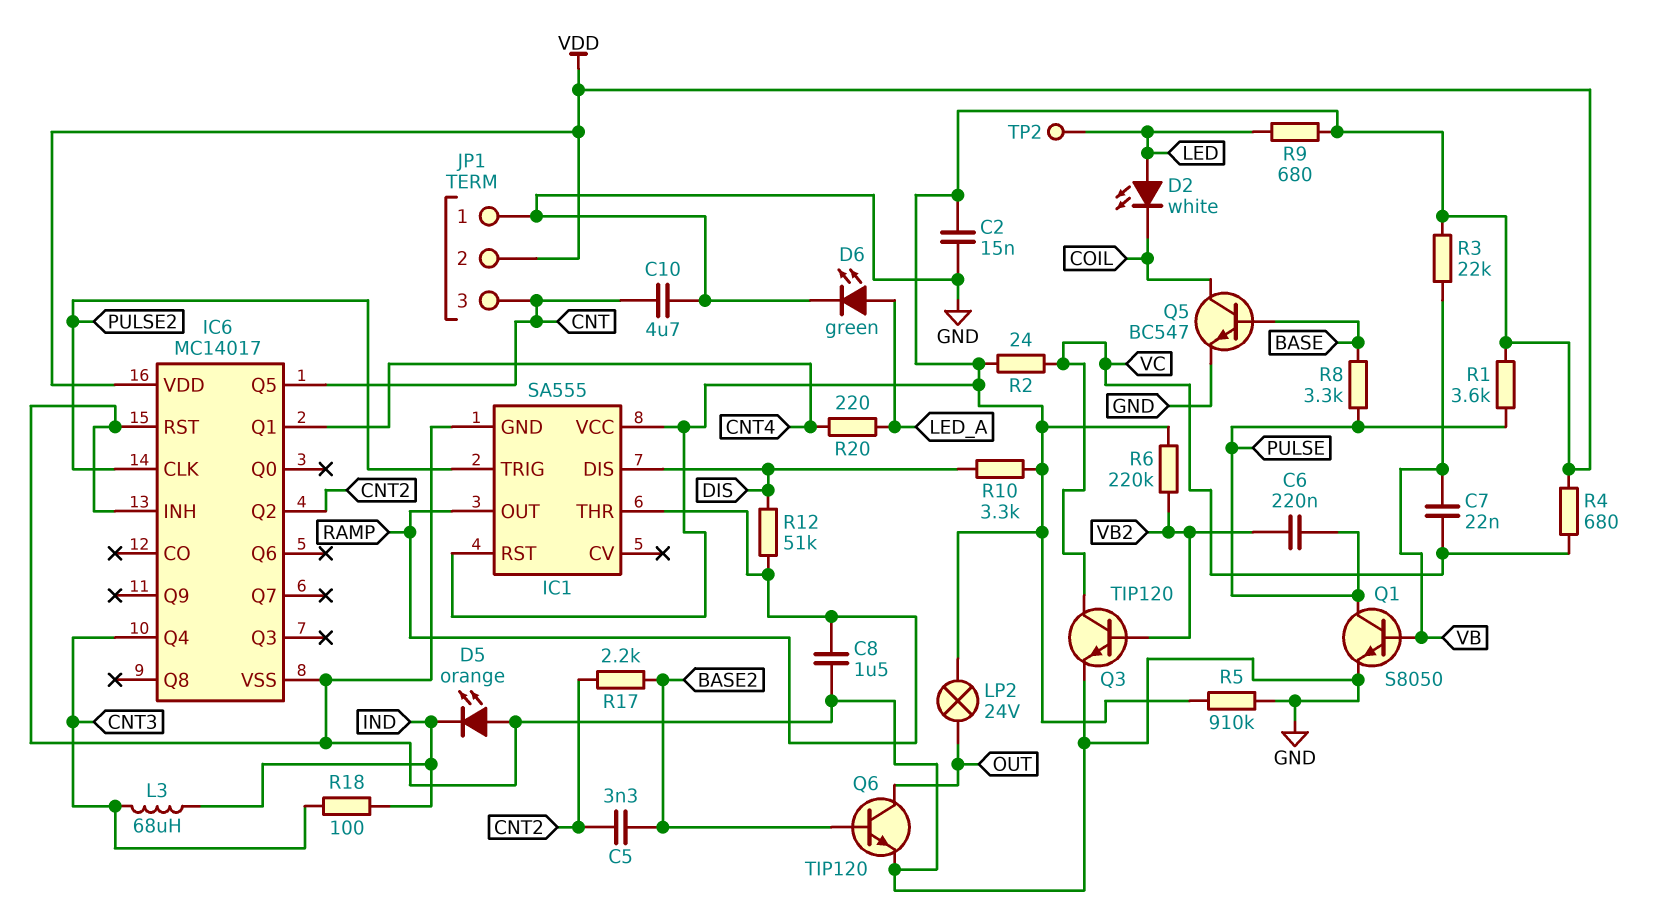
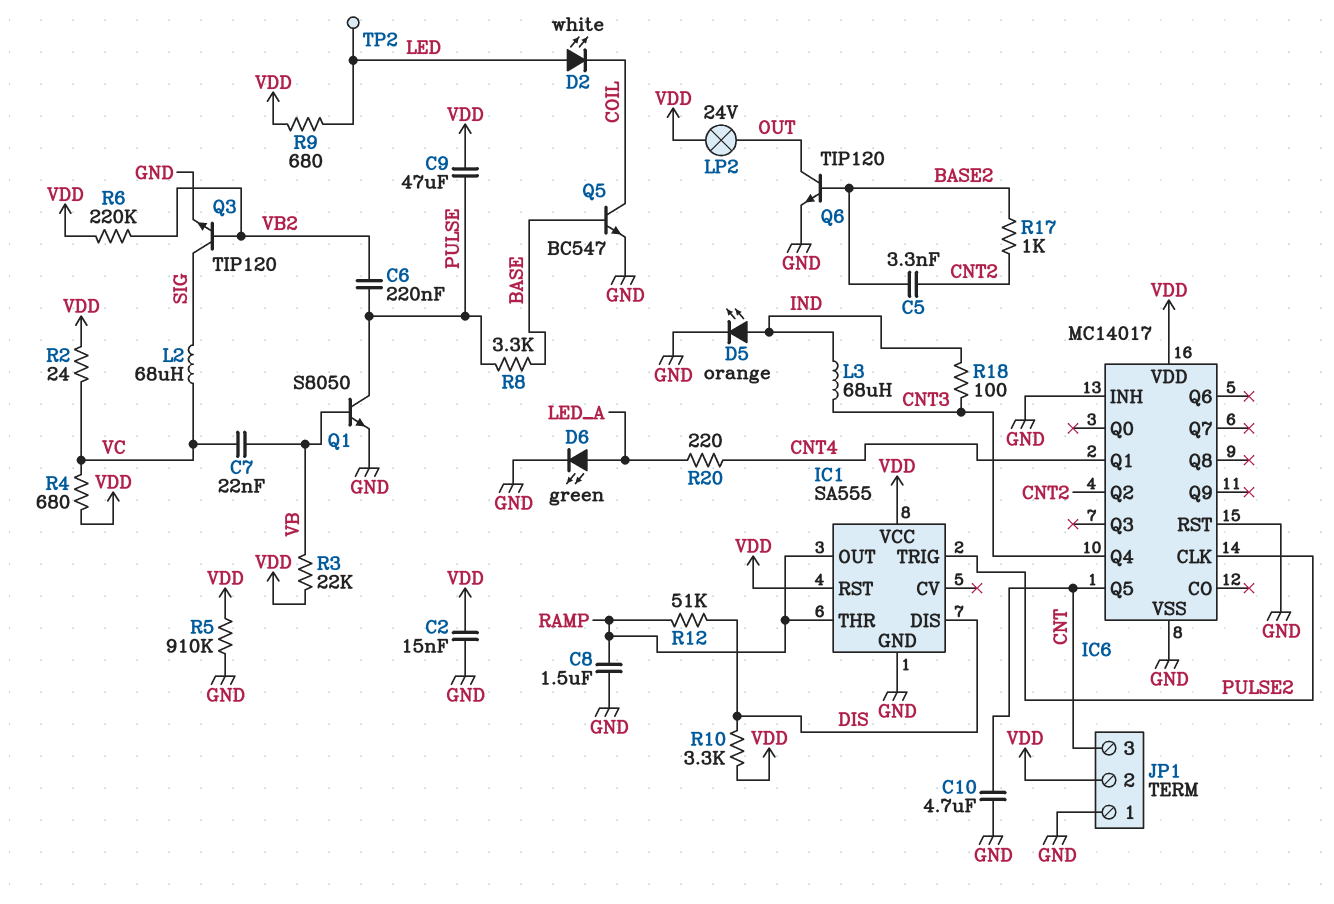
C9: none -> 47uF (PULSE, VDD)
D5: LED orange (A GND, K IND) -> LED orange (A IND, K GND)
L2: none -> 68uH (SIG, VC)
Q3: NPN TIP120 (B VB2, C VC, E GND) -> NPN TIP120 (B VB2, C SIG, E GND)
R1: 3.6k (PULSE, VDD) -> none
R17: 2.2k (BASE2, CNT2) -> 1k (BASE2, CNT2)

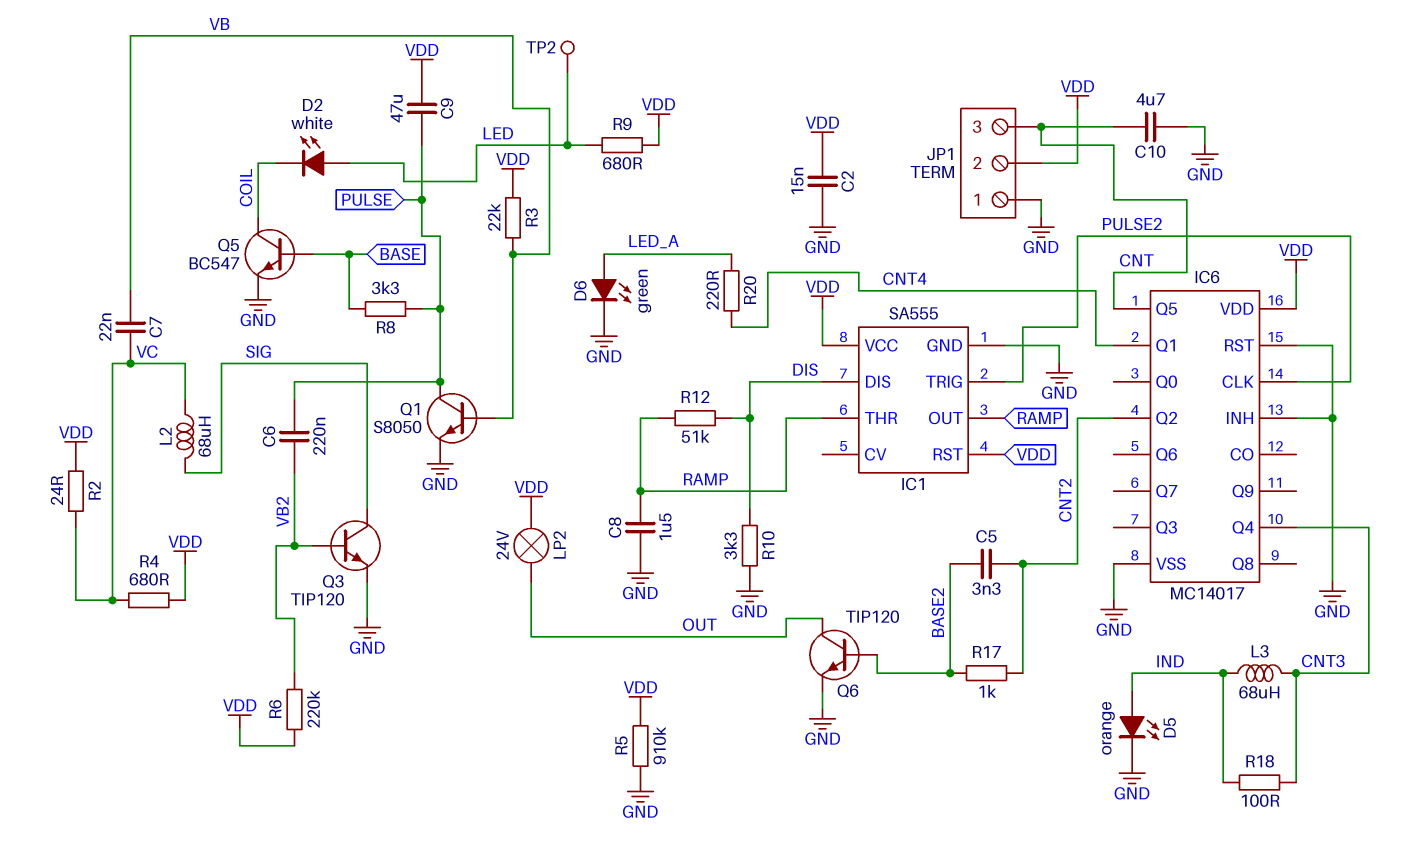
R10: 3.3k (DIS, VDD) -> 3.3k (DIS, GND)

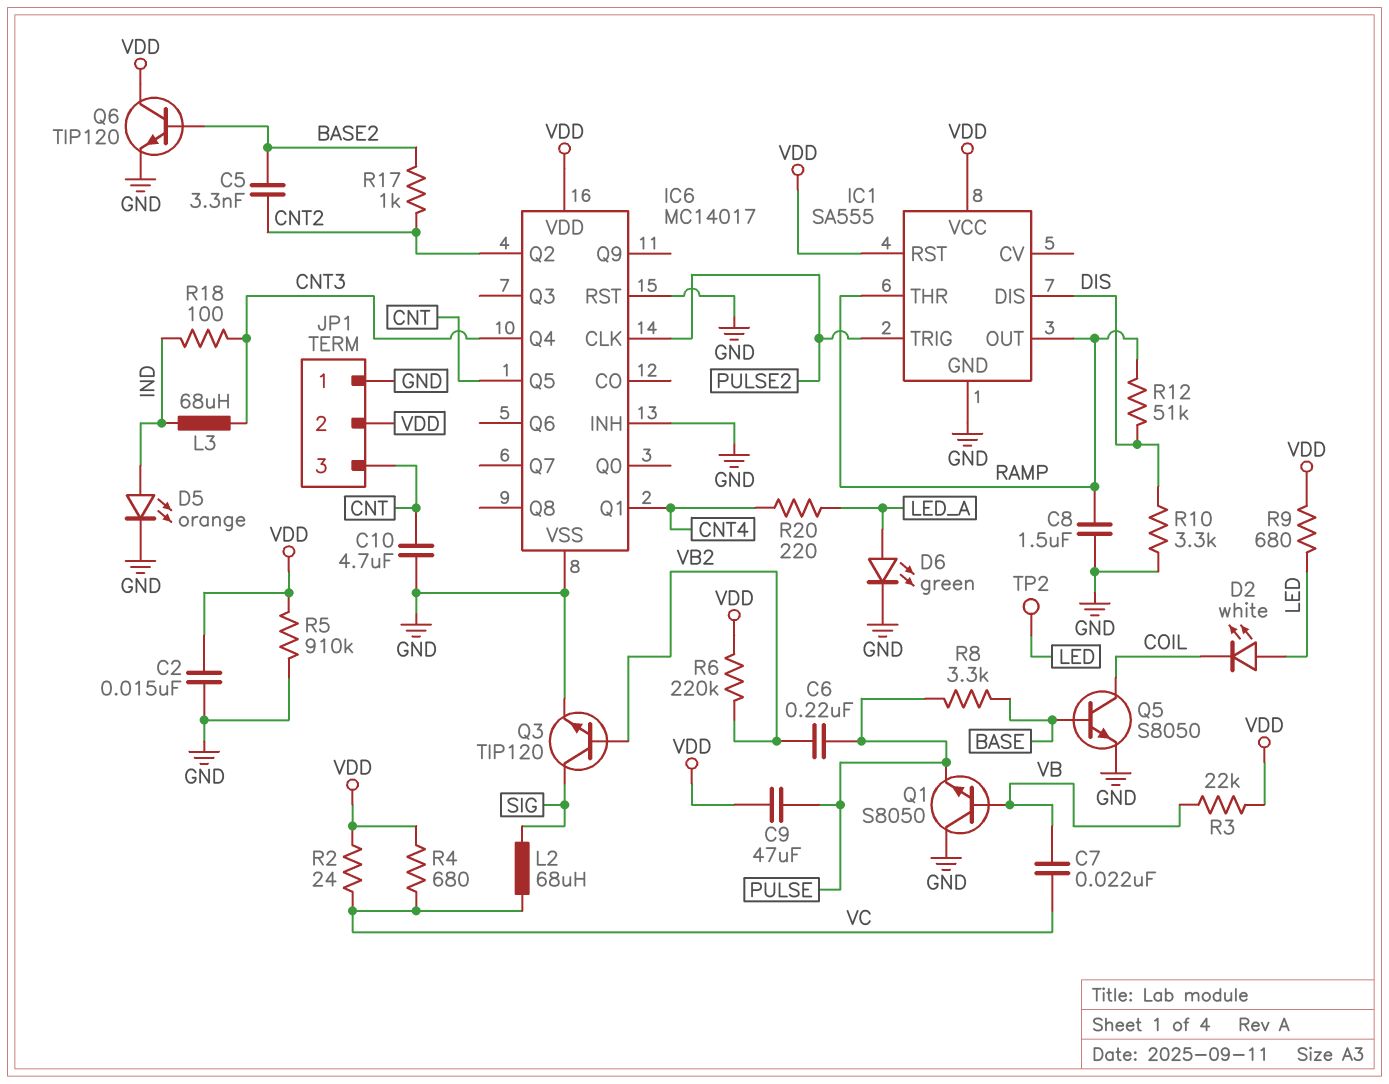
LP2: lamp 24V (OUT, VDD) -> none
Q1: NPN S8050 (B VB, C PULSE, E GND) -> NPN S8050 (B VB, C GND, E PULSE)
Q5: NPN BC547 (B BASE, C COIL, E GND) -> NPN S8050 (B BASE, C COIL, E GND)
Q6: NPN TIP120 (B BASE2, C OUT, E GND) -> NPN TIP120 (B BASE2, C VDD, E GND)

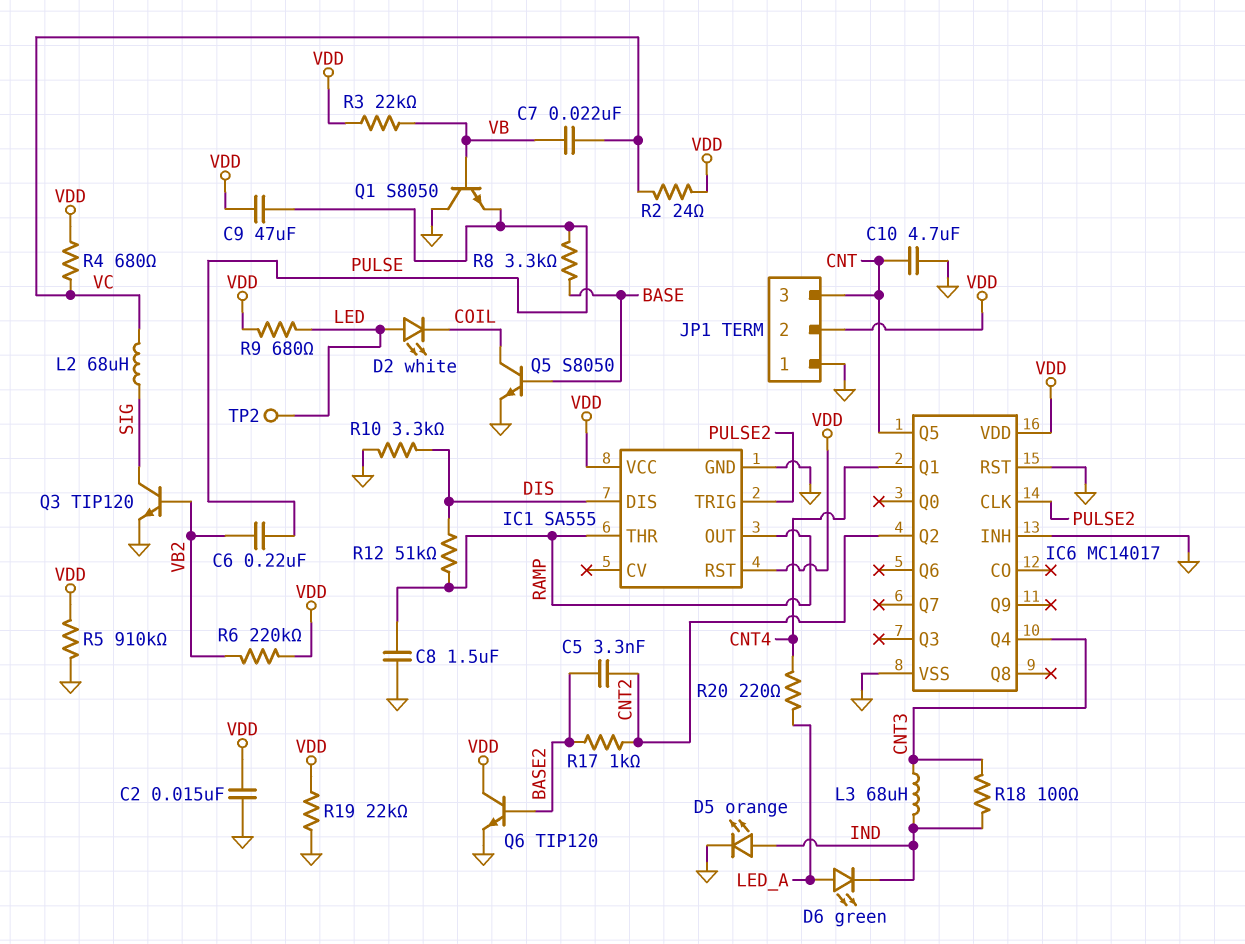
D6: LED green (A LED_A, K GND) -> LED green (A LED_A, K IND)
R19: none -> 22k (GND, VDD)

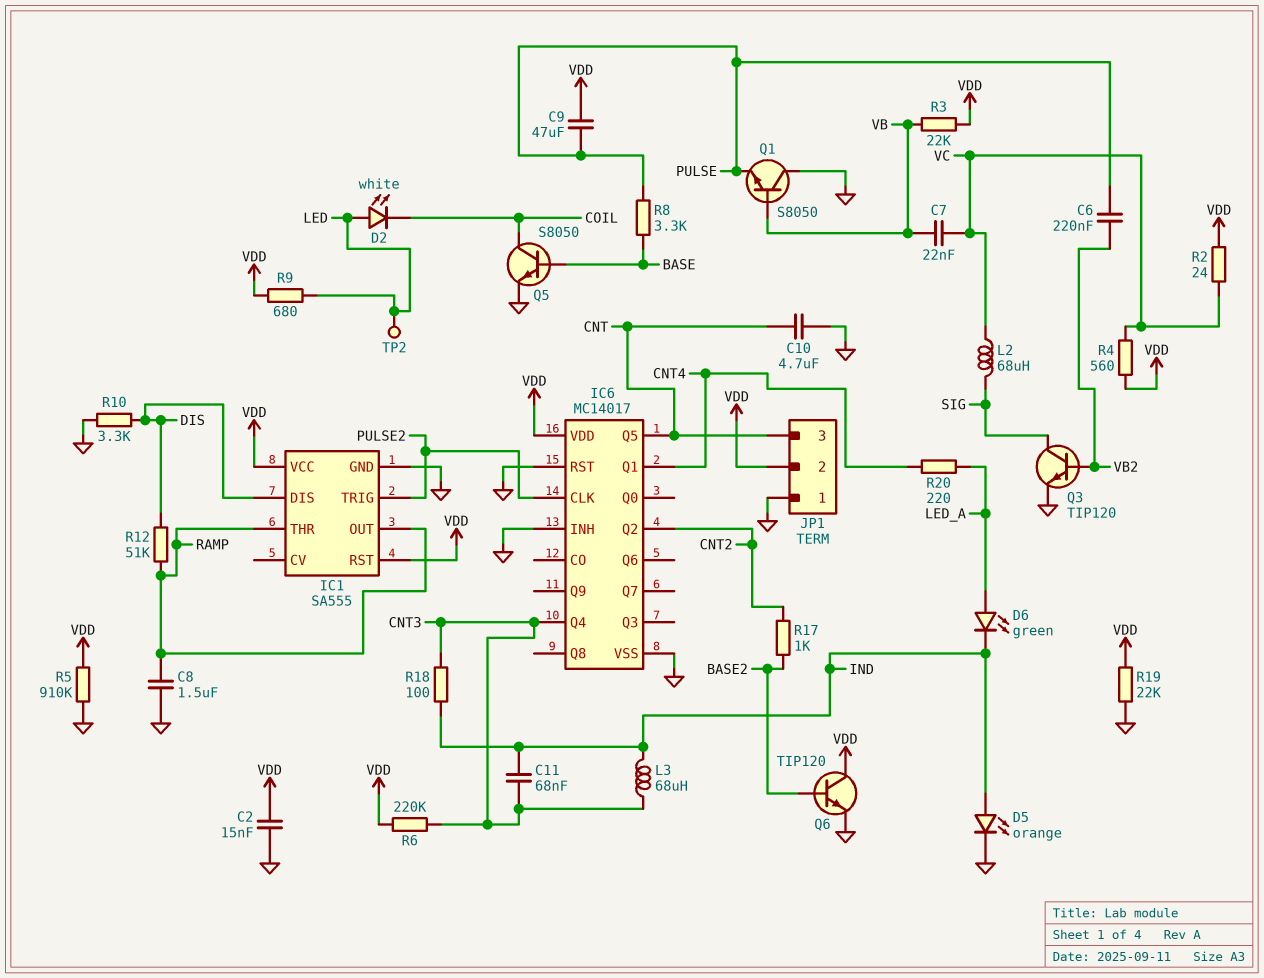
C5: 3.3nF (BASE2, CNT2) -> none
C11: none -> 68nF (CNT3, IND)
R4: 680 (VC, VDD) -> 560 (VC, VDD)
R6: 220k (VB2, VDD) -> 220k (CNT3, VDD)

